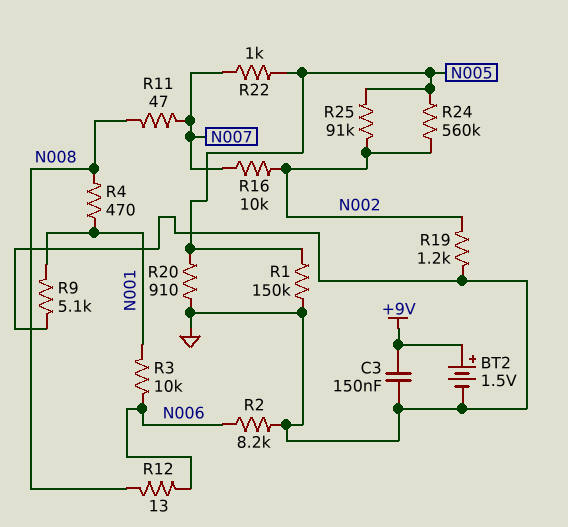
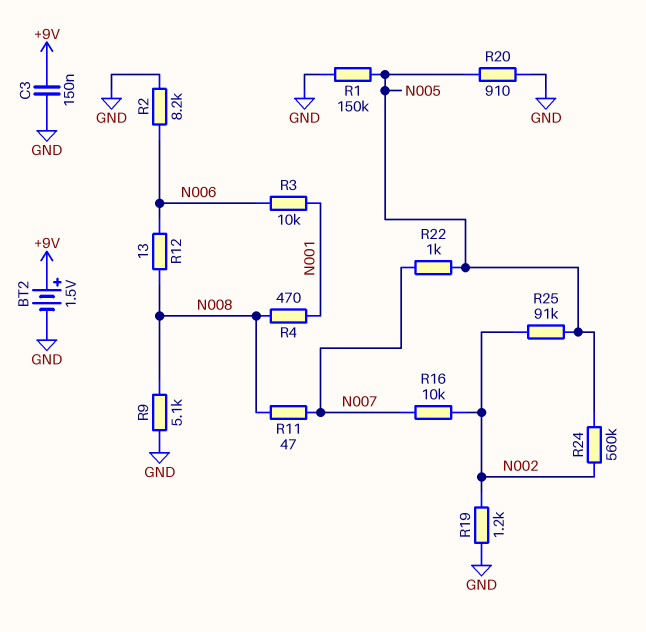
R9: 5.1k (GND, N001) -> 5.1k (GND, N008)

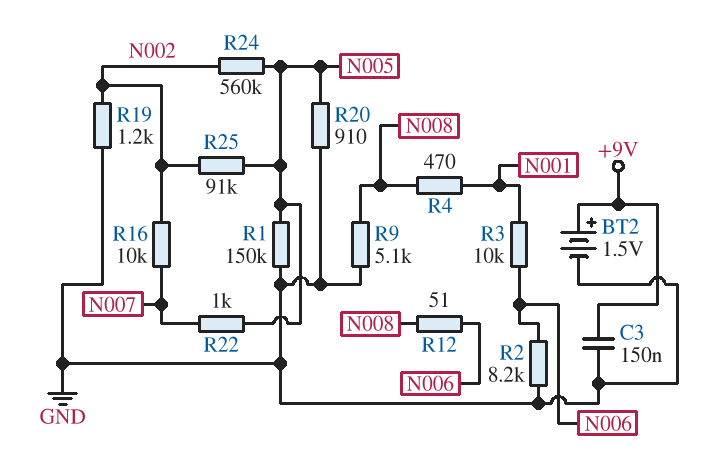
R11: 47 (N007, N008) -> none
R12: 13 (N006, N008) -> 51 (N006, N008)

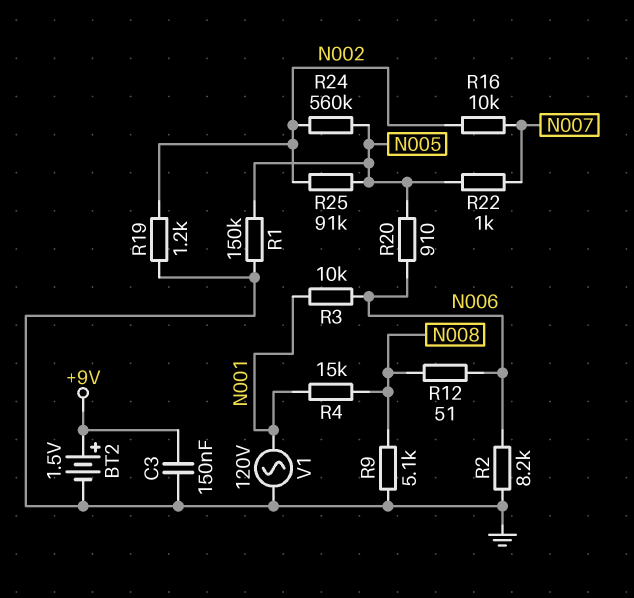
R4: 470 (N001, N008) -> 15k (N001, N008)
R20: 910 (GND, N005) -> 910 (N005, N006)
V1: none -> AC 120V (GND, N001)

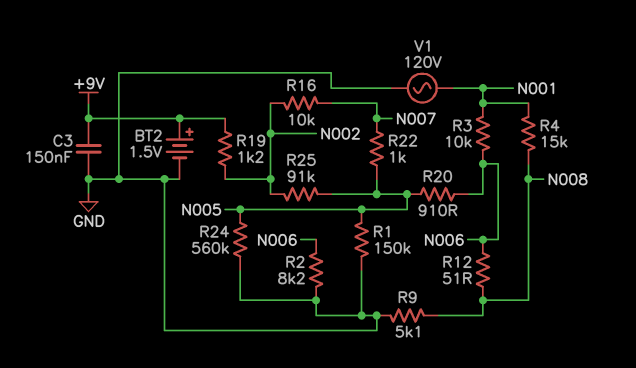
R19: 1.2k (GND, N002) -> 1.2k (+9V, N002)
R24: 560k (N002, N005) -> 560k (GND, N005)

